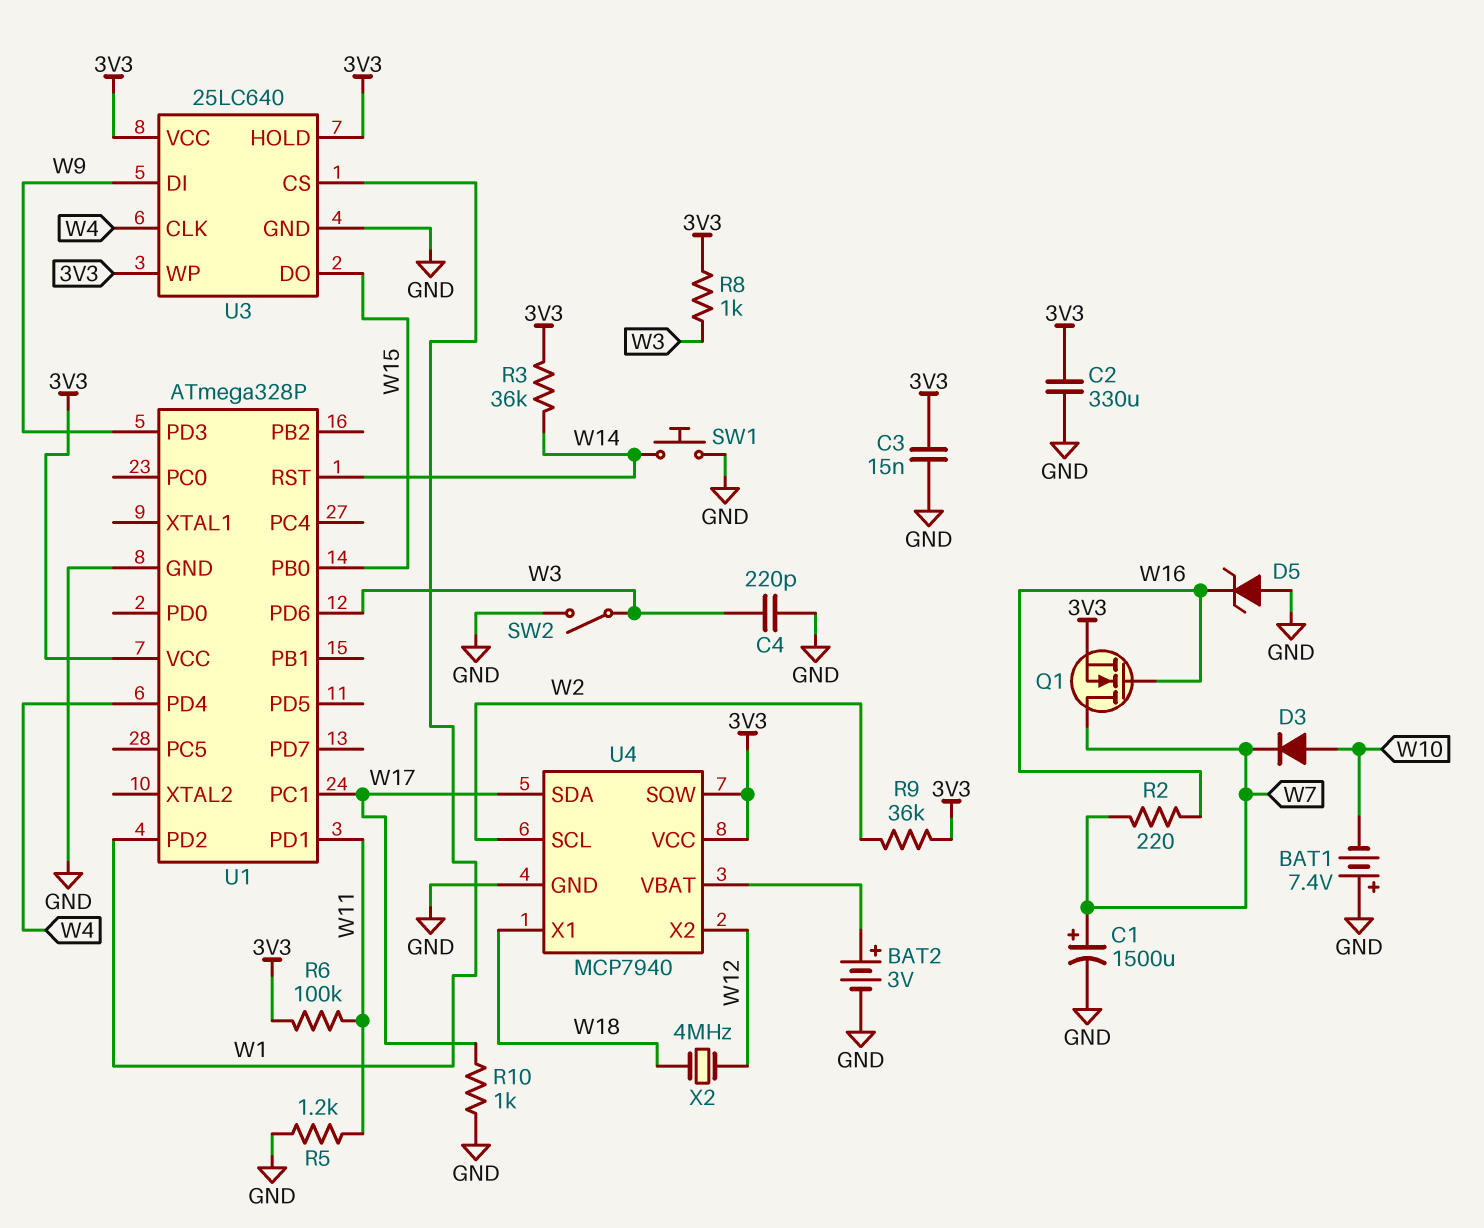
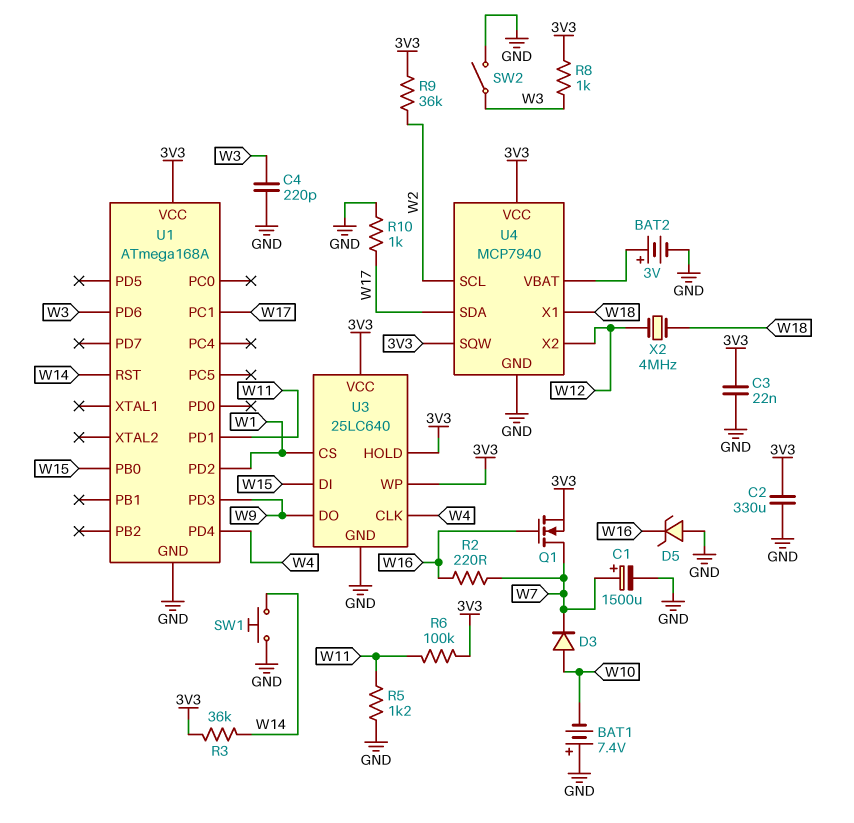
C3: 15nF (3V3, GND) -> 22nF (3V3, GND)
U1: ATmega328P -> ATmega168A
U3 pin DI: W9 -> W15
U3 pin DO: W15 -> W9

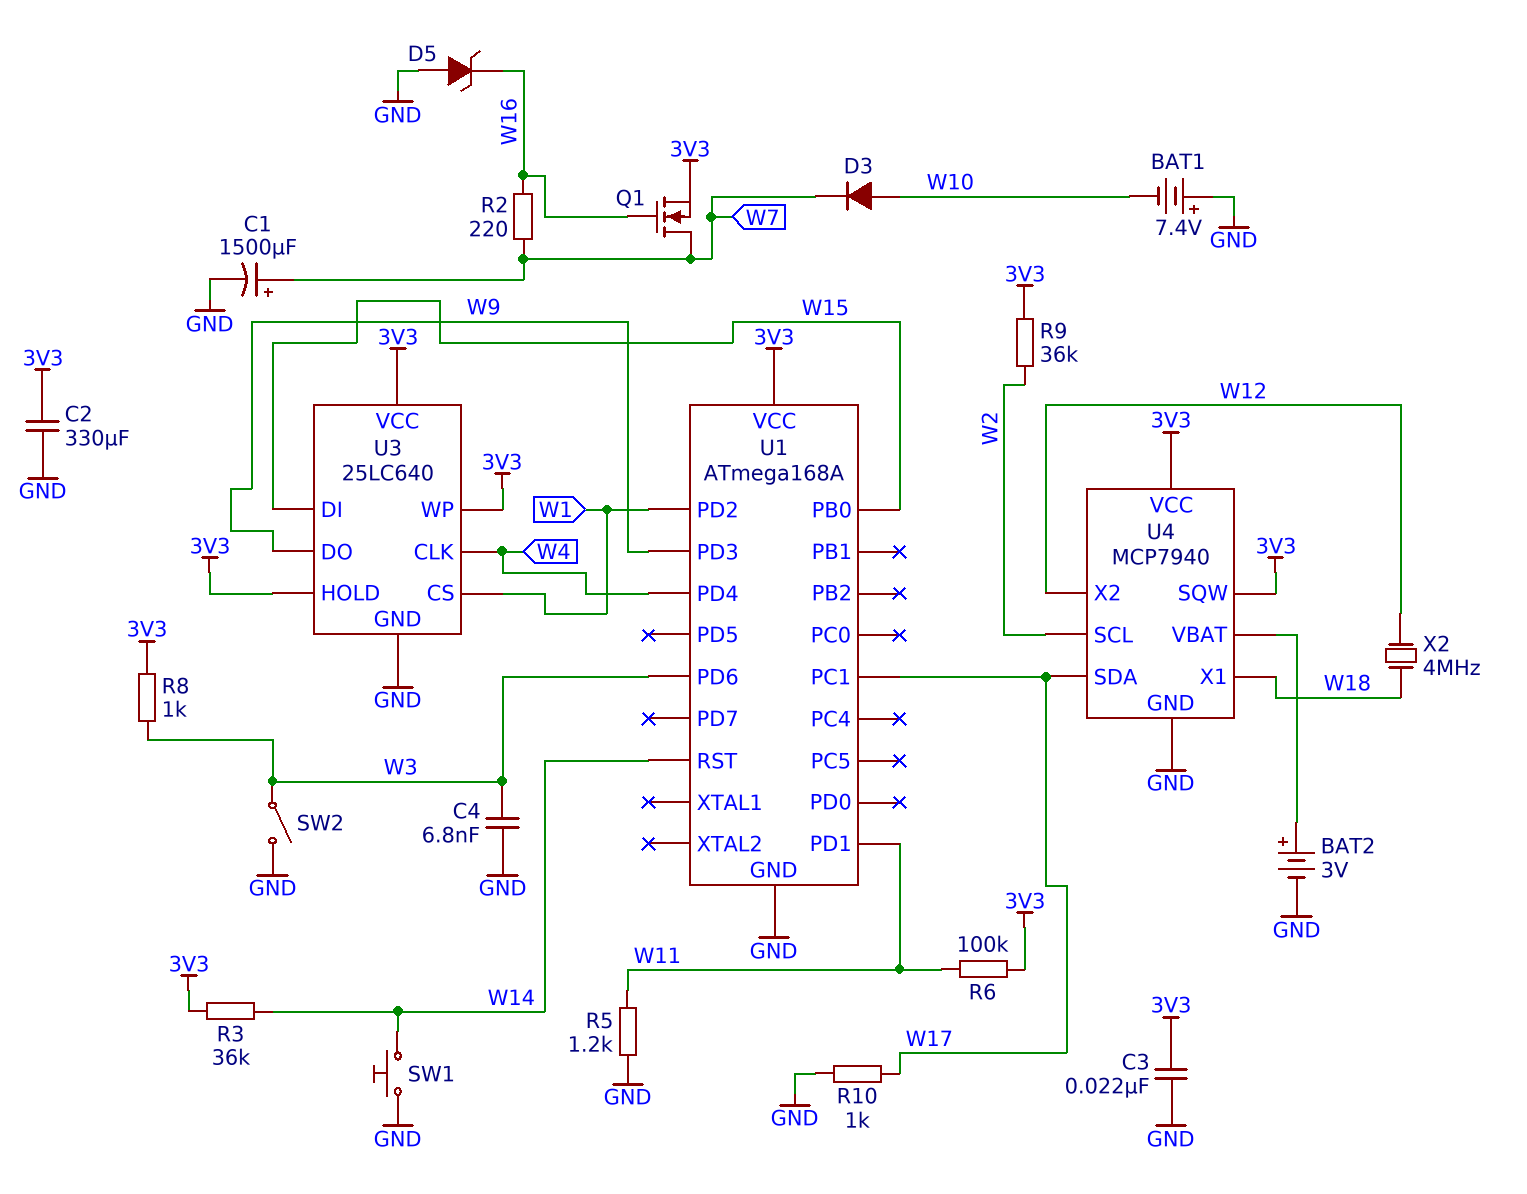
C4: 220pF (GND, W3) -> 6.8nF (GND, W3)

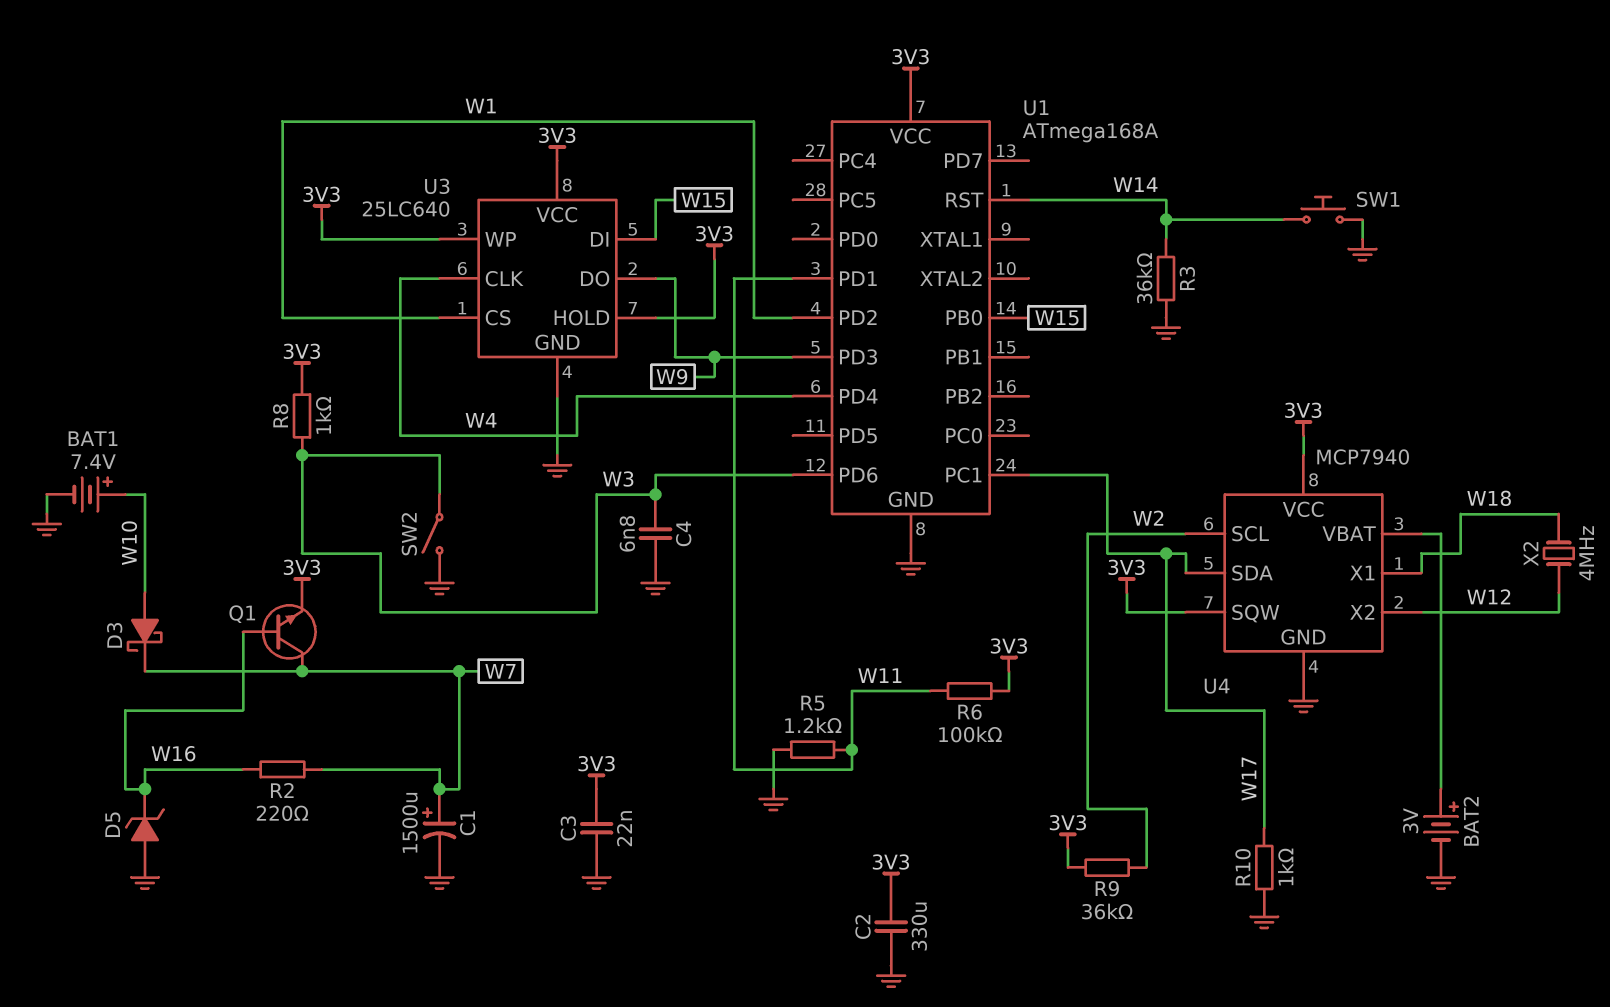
BAT1: 7.4V (plus GND, minus W10) -> 7.4V (plus W10, minus GND)
D3: diode (A W10, K W7) -> schottky (A W10, K W7)
Q1: NMOS (G W16, D W7, S 3V3) -> NPN (B W16, C W7, E 3V3)
R3: 36k (3V3, W14) -> 36k (GND, W14)

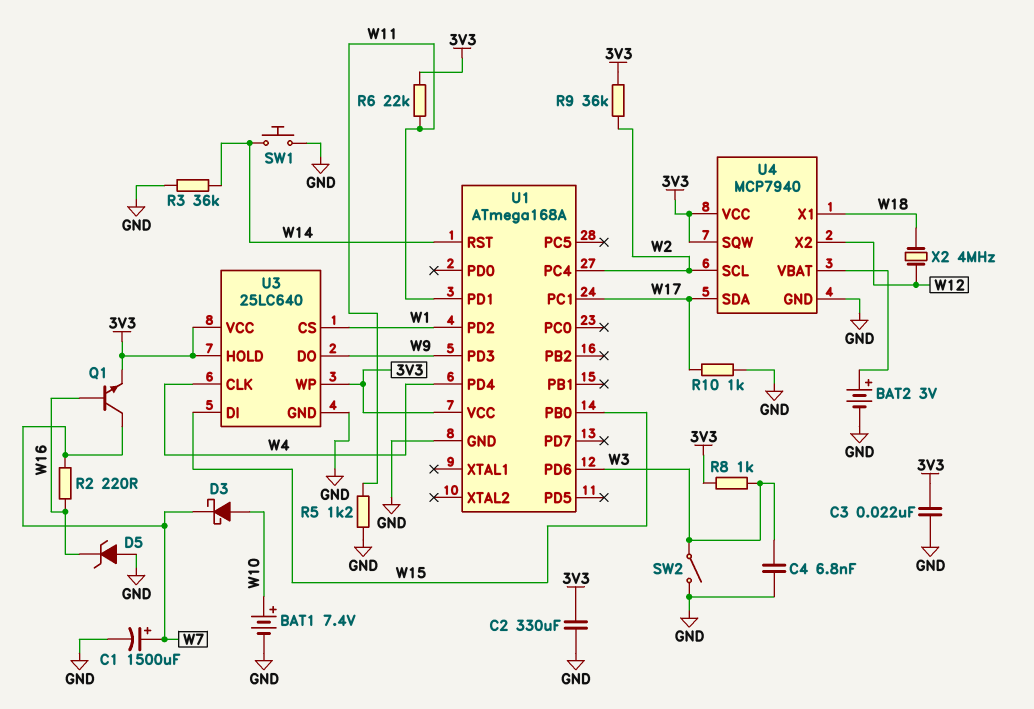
R6: 100k (3V3, W11) -> 22k (3V3, W11)
U1 pin PC4: none -> W2

